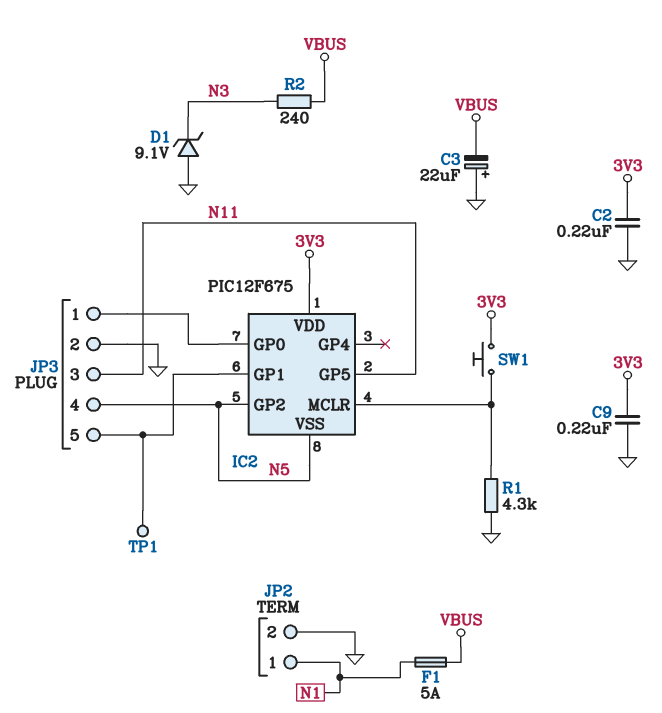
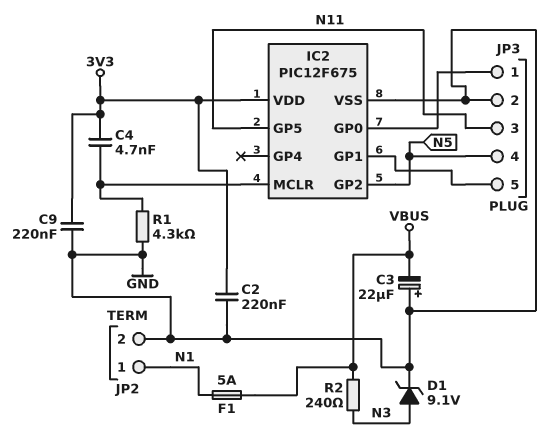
C4: none -> 4.7nF (3V3, IC2/MCLR)
D1: zener 9.1V (A GND, K N3) -> zener 9.1V (A N3, K GND)
IC2 pin VSS: N5 -> GND
SW1: button (3V3, IC2/MCLR) -> none
TP1: test point (IC2/GP1) -> none

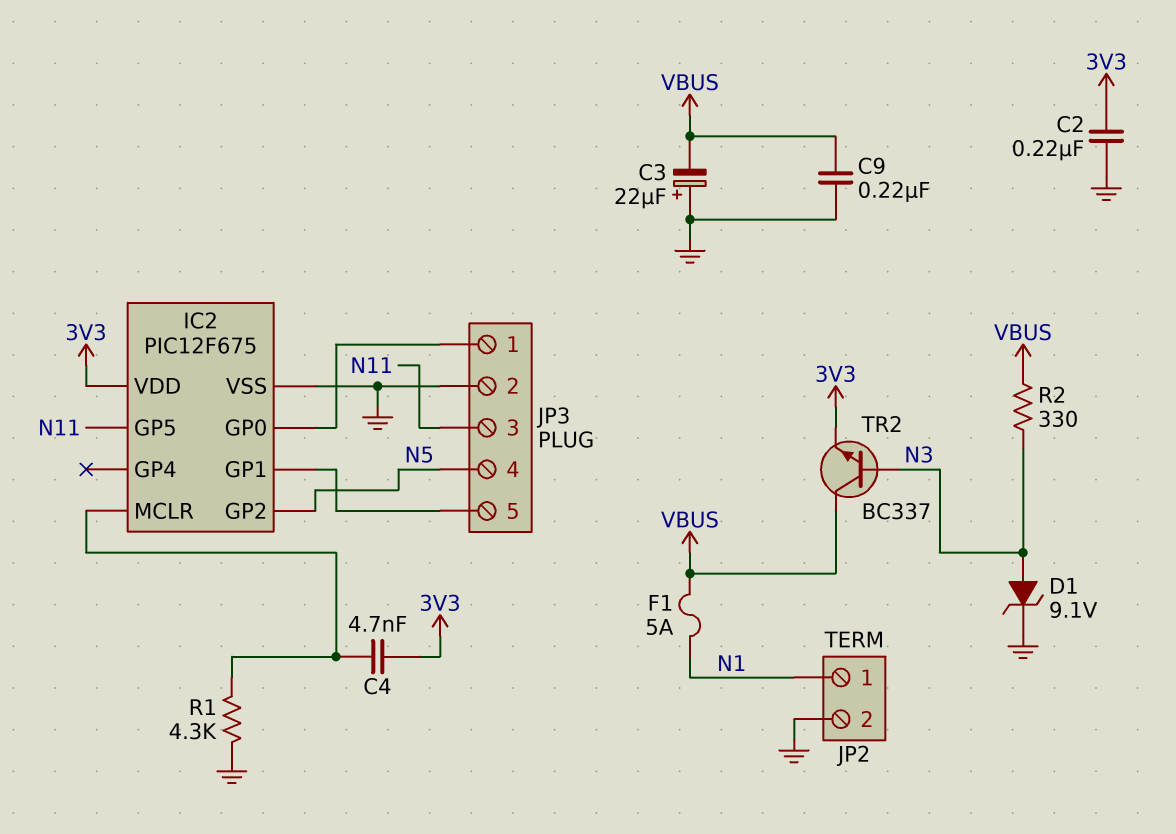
C9: 220nF (3V3, GND) -> 220nF (GND, VBUS)
R2: 240 (N3, VBUS) -> 330 (N3, VBUS)
TR2: none -> NPN BC337 (B N3, C VBUS, E 3V3)

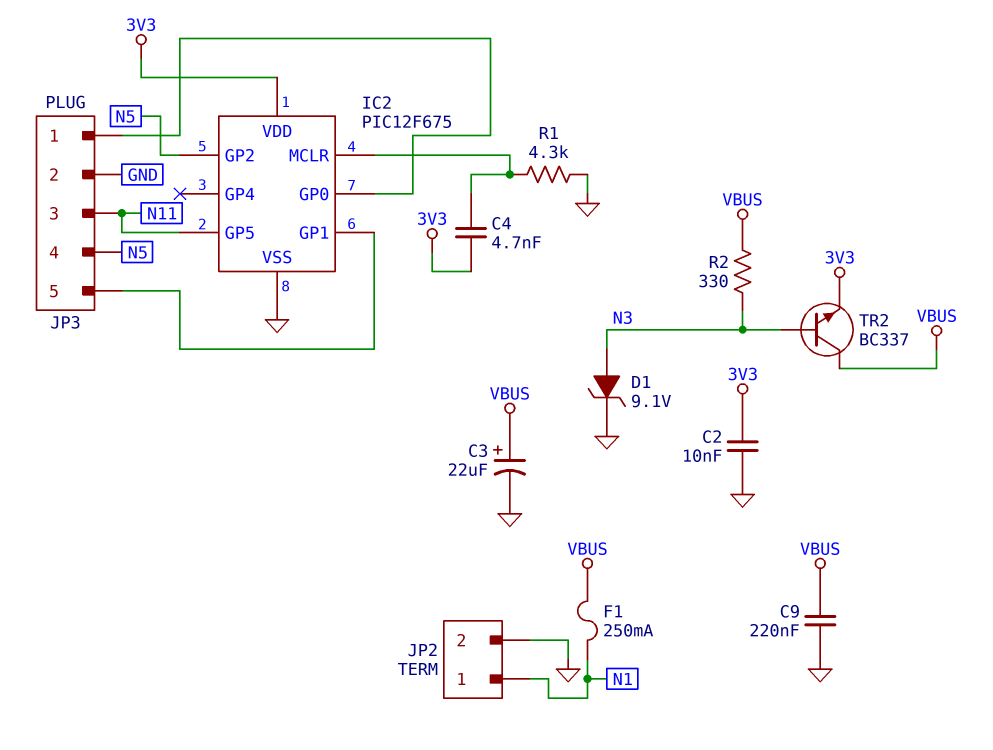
C2: 220nF (3V3, GND) -> 10nF (3V3, GND)
C3: 22uF (plus GND, minus VBUS) -> 22uF (plus VBUS, minus GND)
F1: 5A (N1, VBUS) -> 250mA (N1, VBUS)

